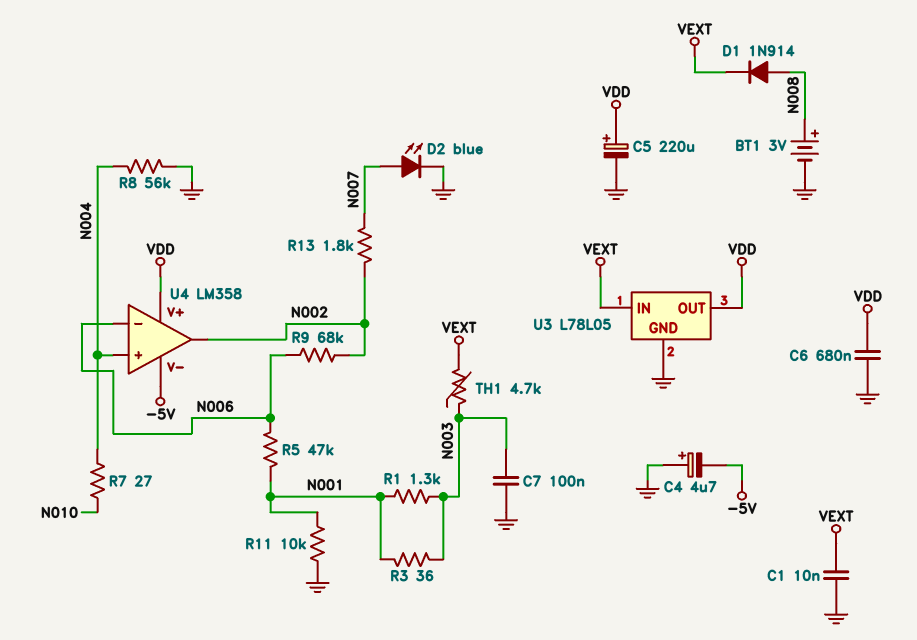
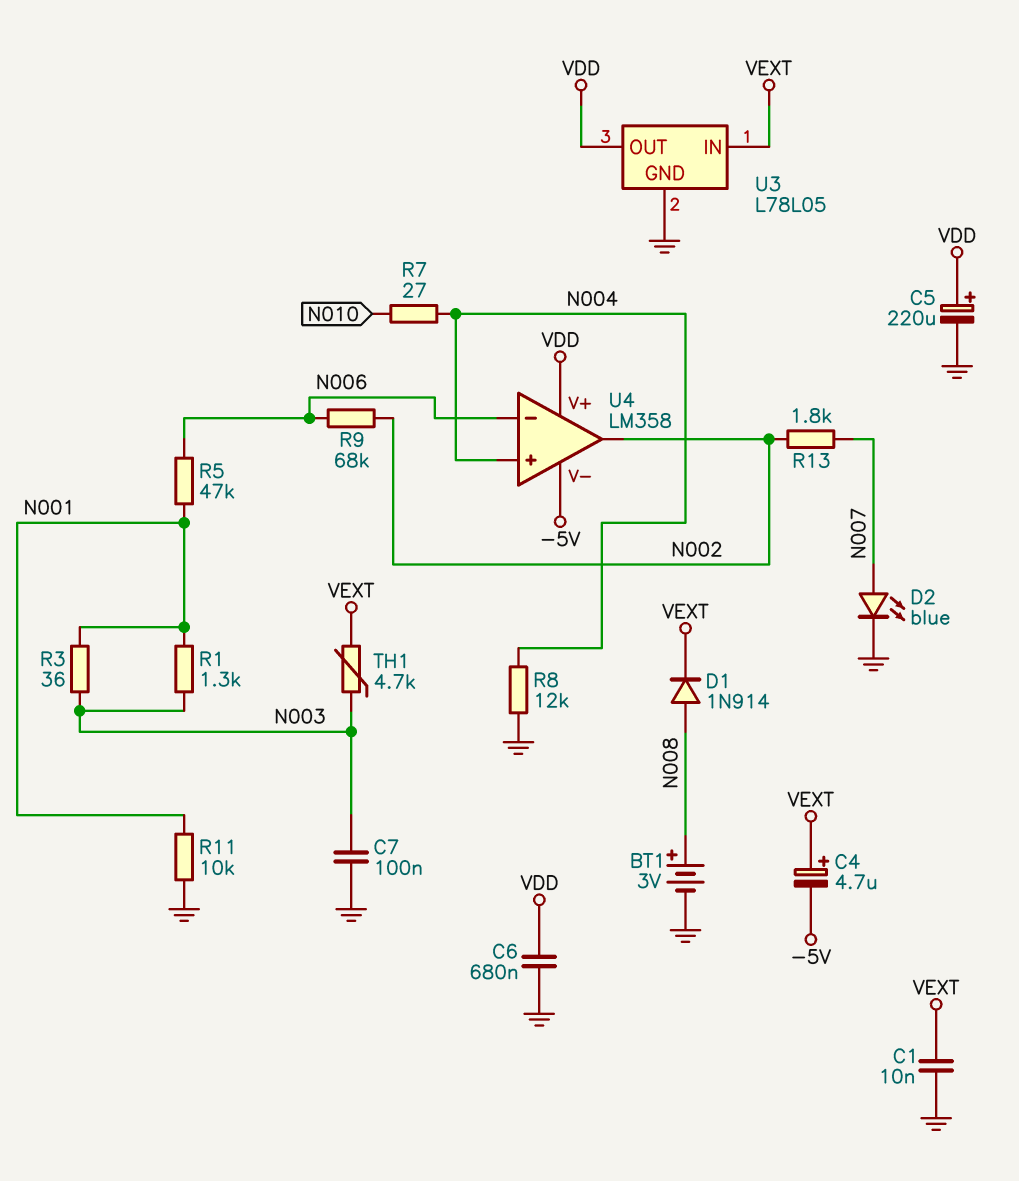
C4: 4.7uF (plus GND, minus -5V) -> 4.7uF (plus VEXT, minus -5V)
R8: 56k (GND, N004) -> 12k (GND, N004)

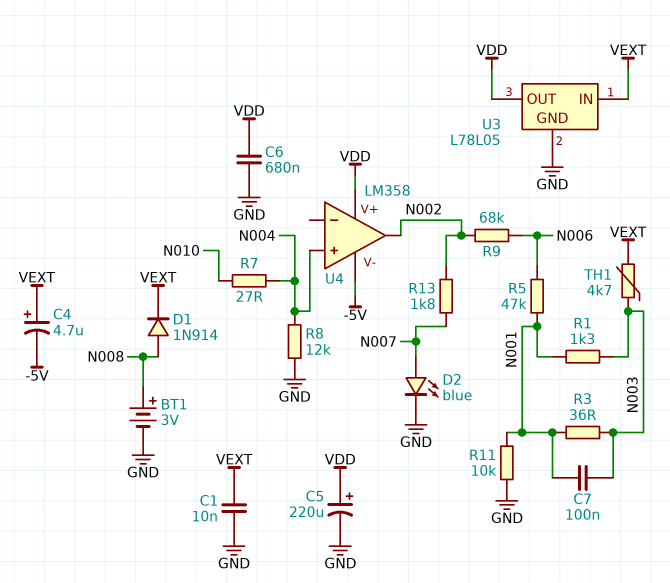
C7: 100nF (GND, N003) -> 100nF (N001, N003)
U4 pin in-: N006 -> none

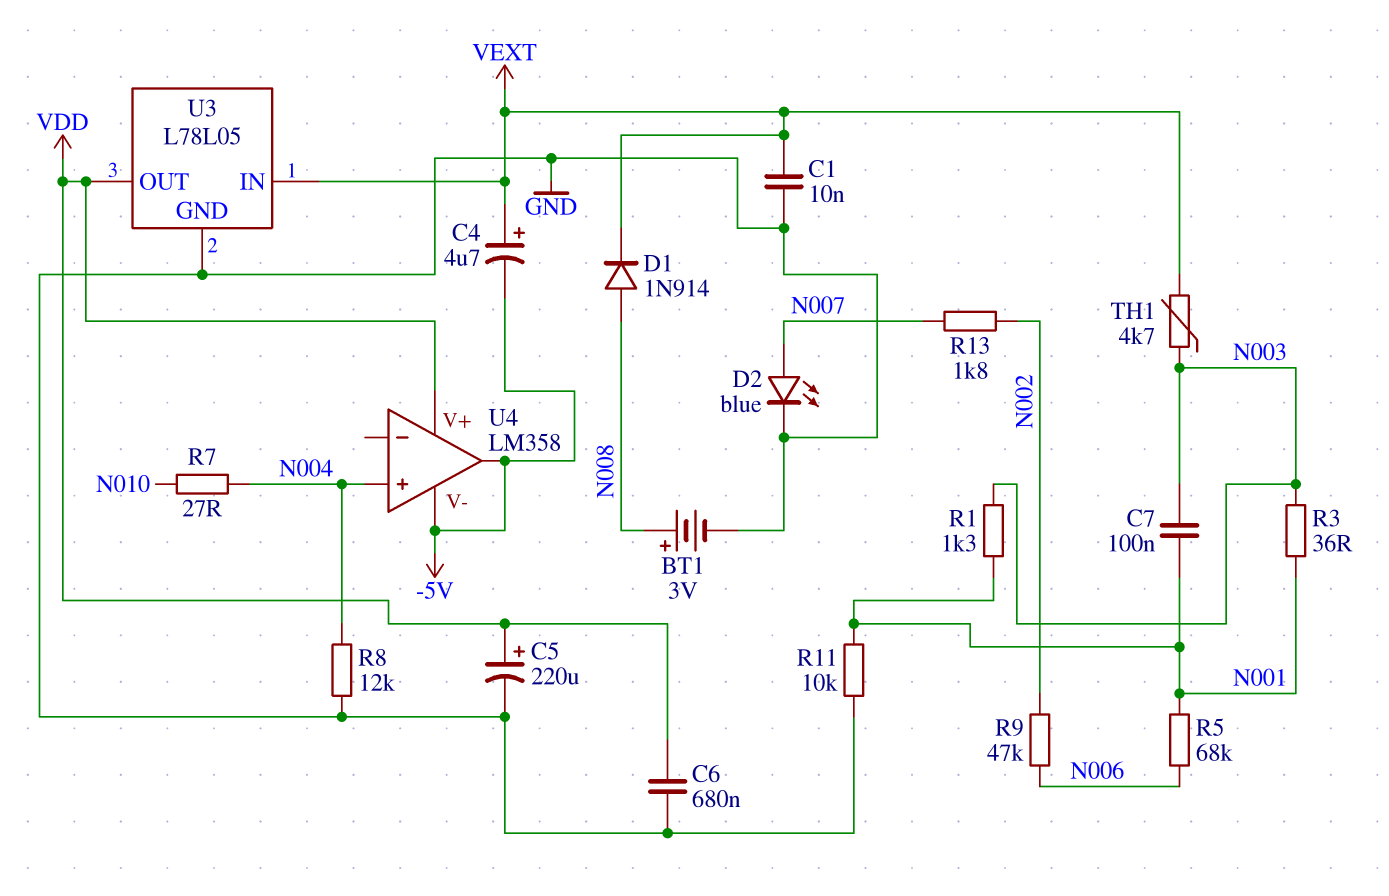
R5: 47k (N001, N006) -> 68k (N001, N006)
R9: 68k (N002, N006) -> 47k (N002, N006)
U4 pin out: N002 -> -5V

